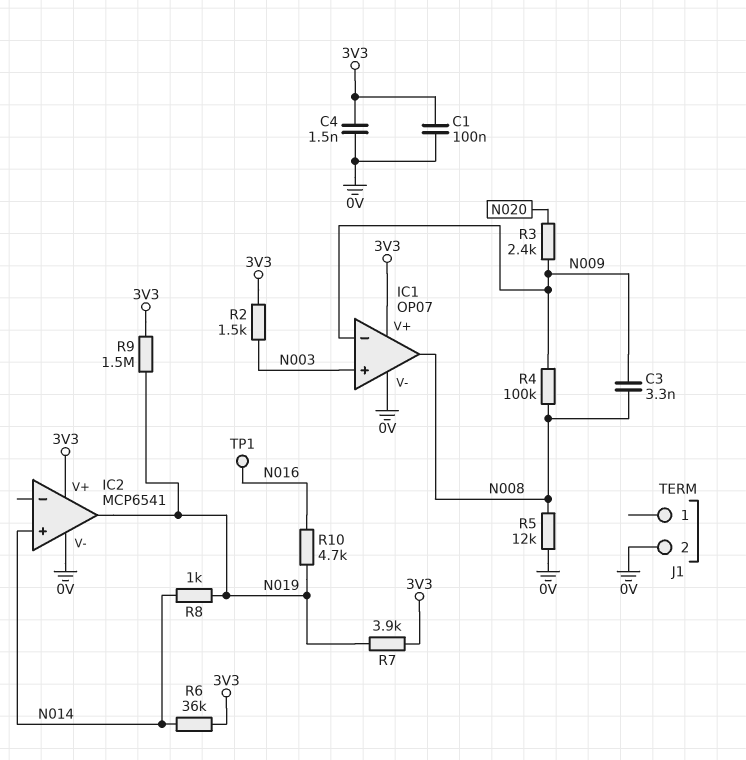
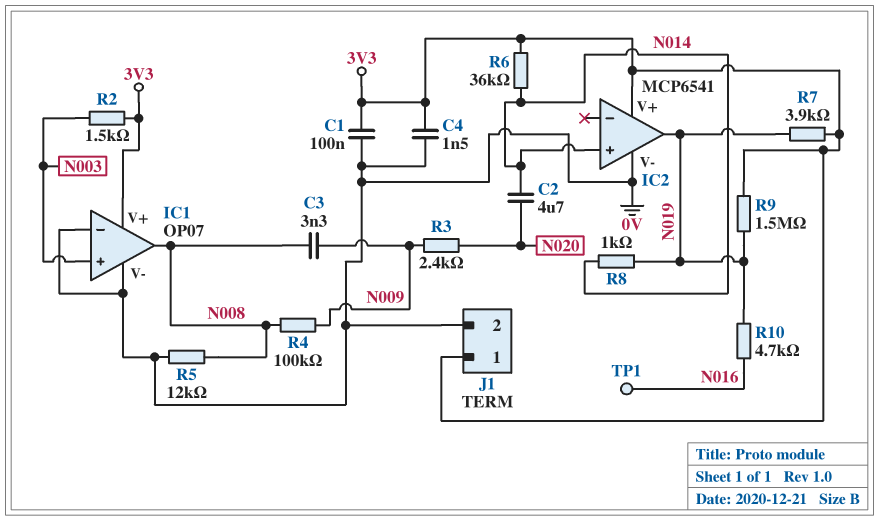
C2: none -> 4.7uF (N014, N020)
IC1 pin in-: N009 -> 0V
J1 pin 1: none -> 3V3

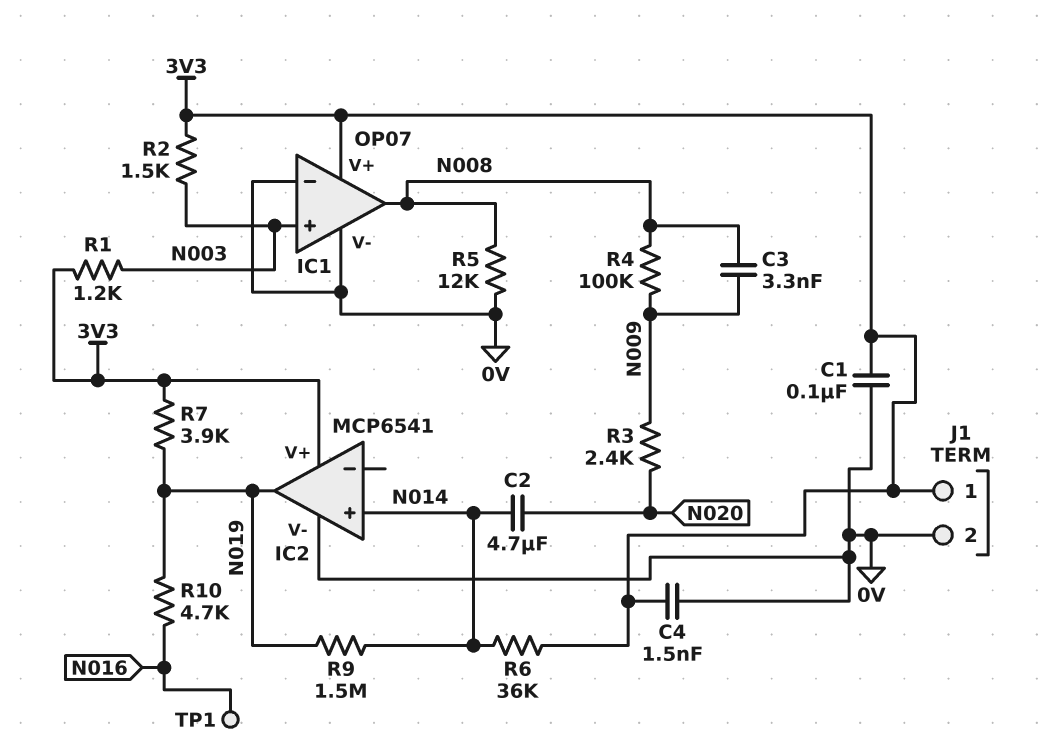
R1: none -> 1.2k (3V3, N003)
R8: 1k (N014, N019) -> none
R9: 1.5M (3V3, N019) -> 1.5M (N014, N019)

